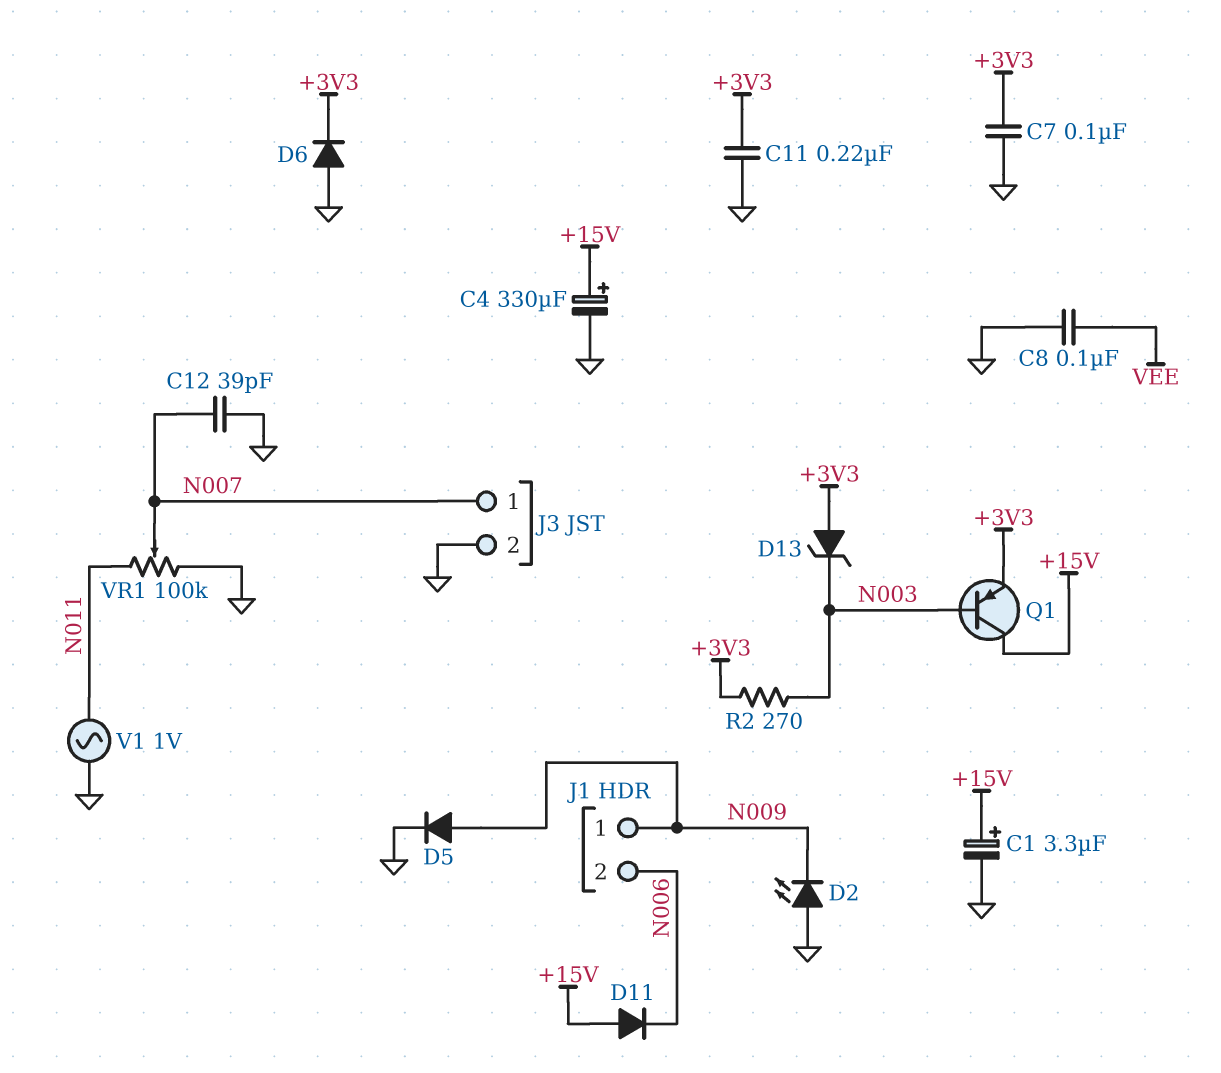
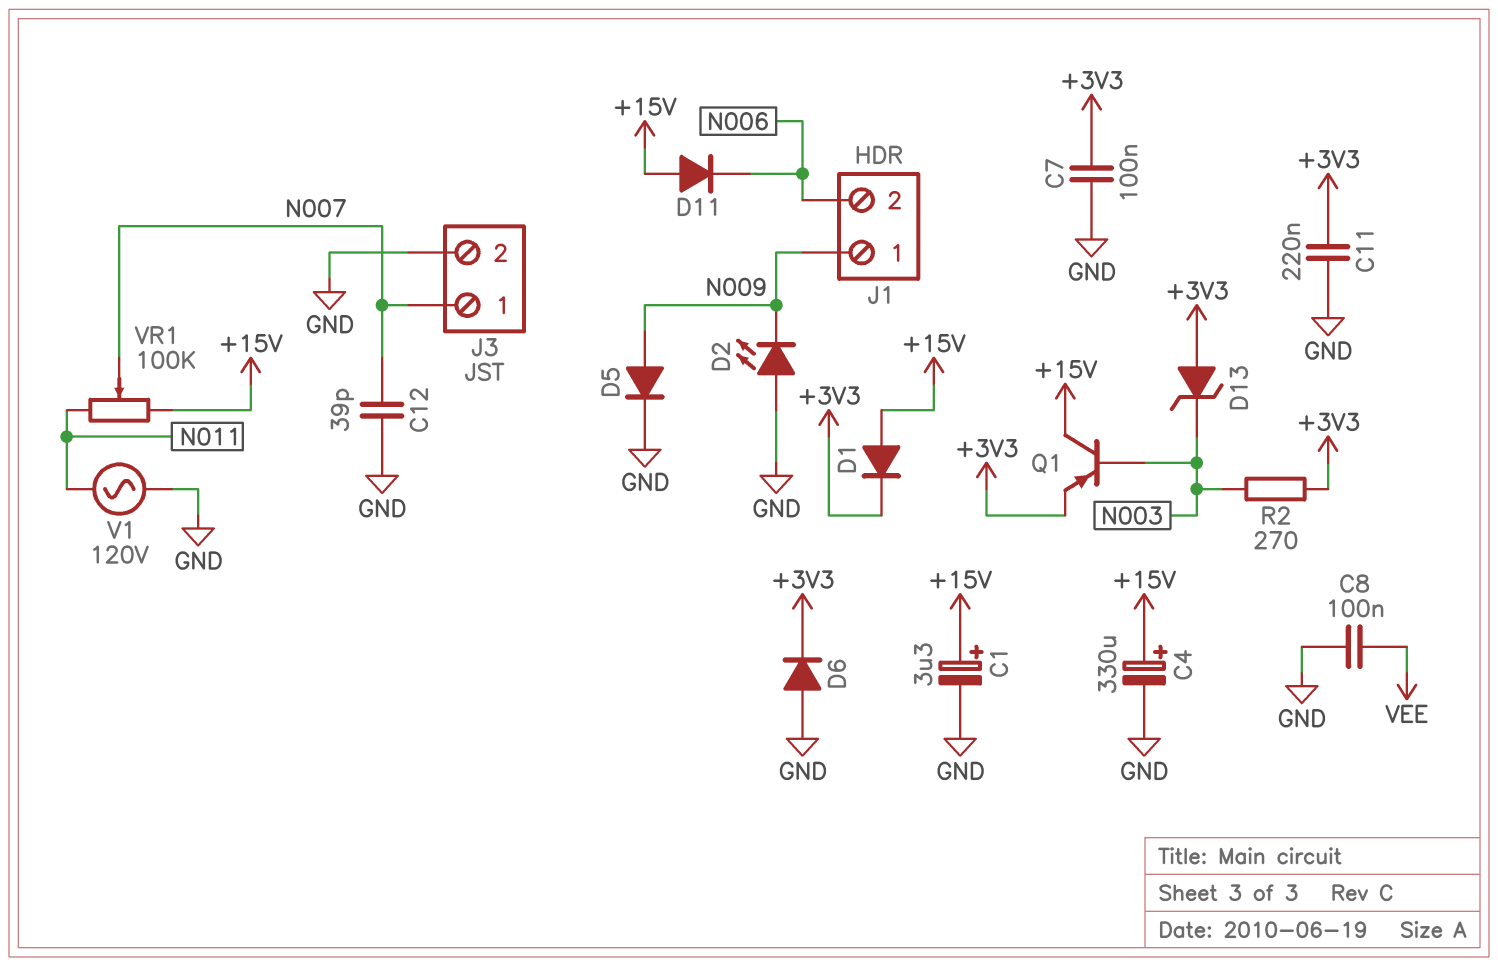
D1: none -> diode (A +15V, K +3V3)
V1: AC 1V (GND, N011) -> AC 120V (GND, N011)
VR1: 100k (GND, N011, wiper N007) -> 100k (+15V, N011, wiper N007)

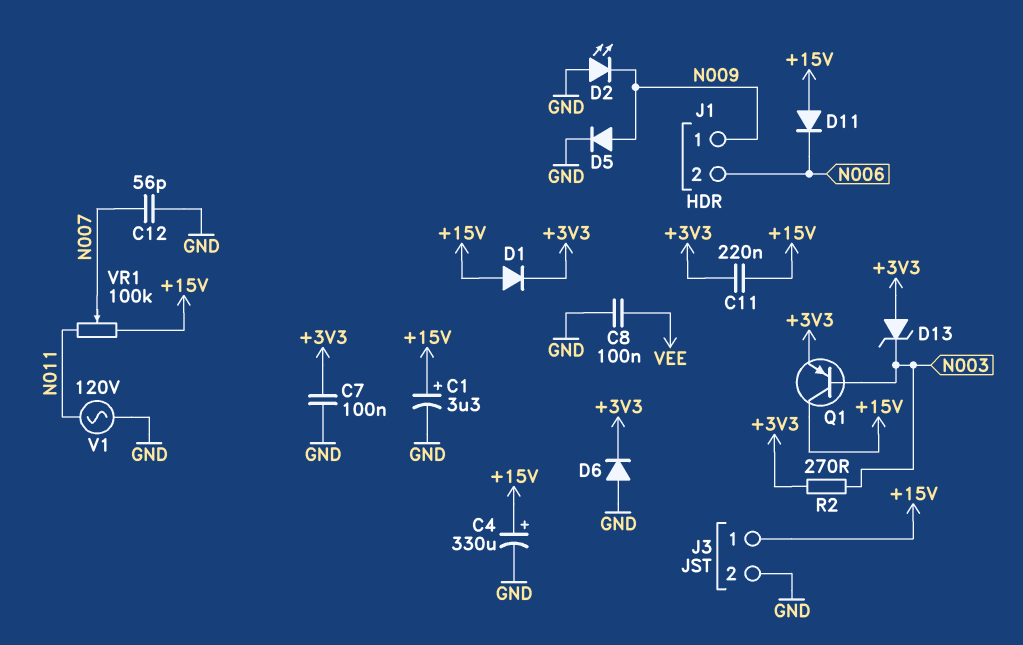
C11: 220nF (+3V3, GND) -> 220nF (+3V3, +15V)
C12: 39pF (GND, N007) -> 56pF (GND, N007)
J3 pin 1: N007 -> +15V

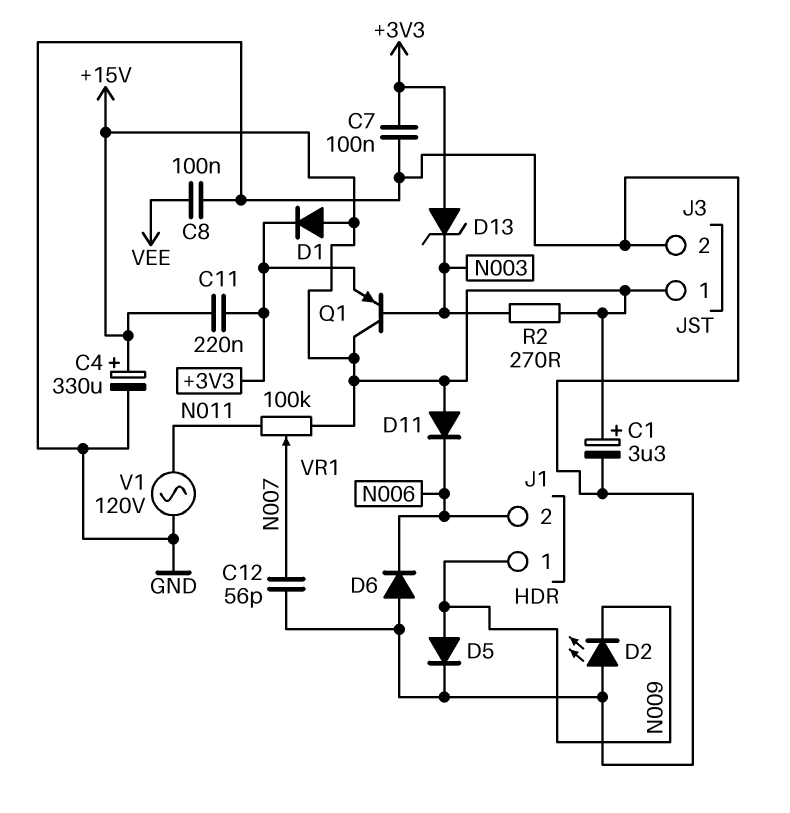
D6: diode (A GND, K +3V3) -> diode (A GND, K N006)
R2: 270 (+3V3, N003) -> 270 (+15V, N003)

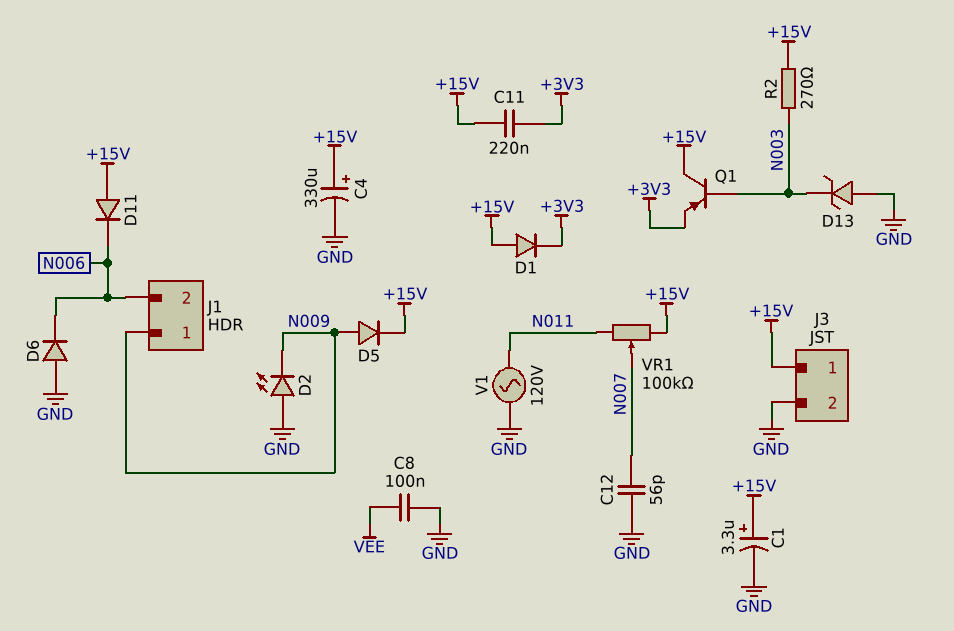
C7: 100nF (+3V3, GND) -> none
D5: diode (A N009, K GND) -> diode (A N009, K +15V)
D13: zener (A +3V3, K N003) -> zener (A GND, K N003)

